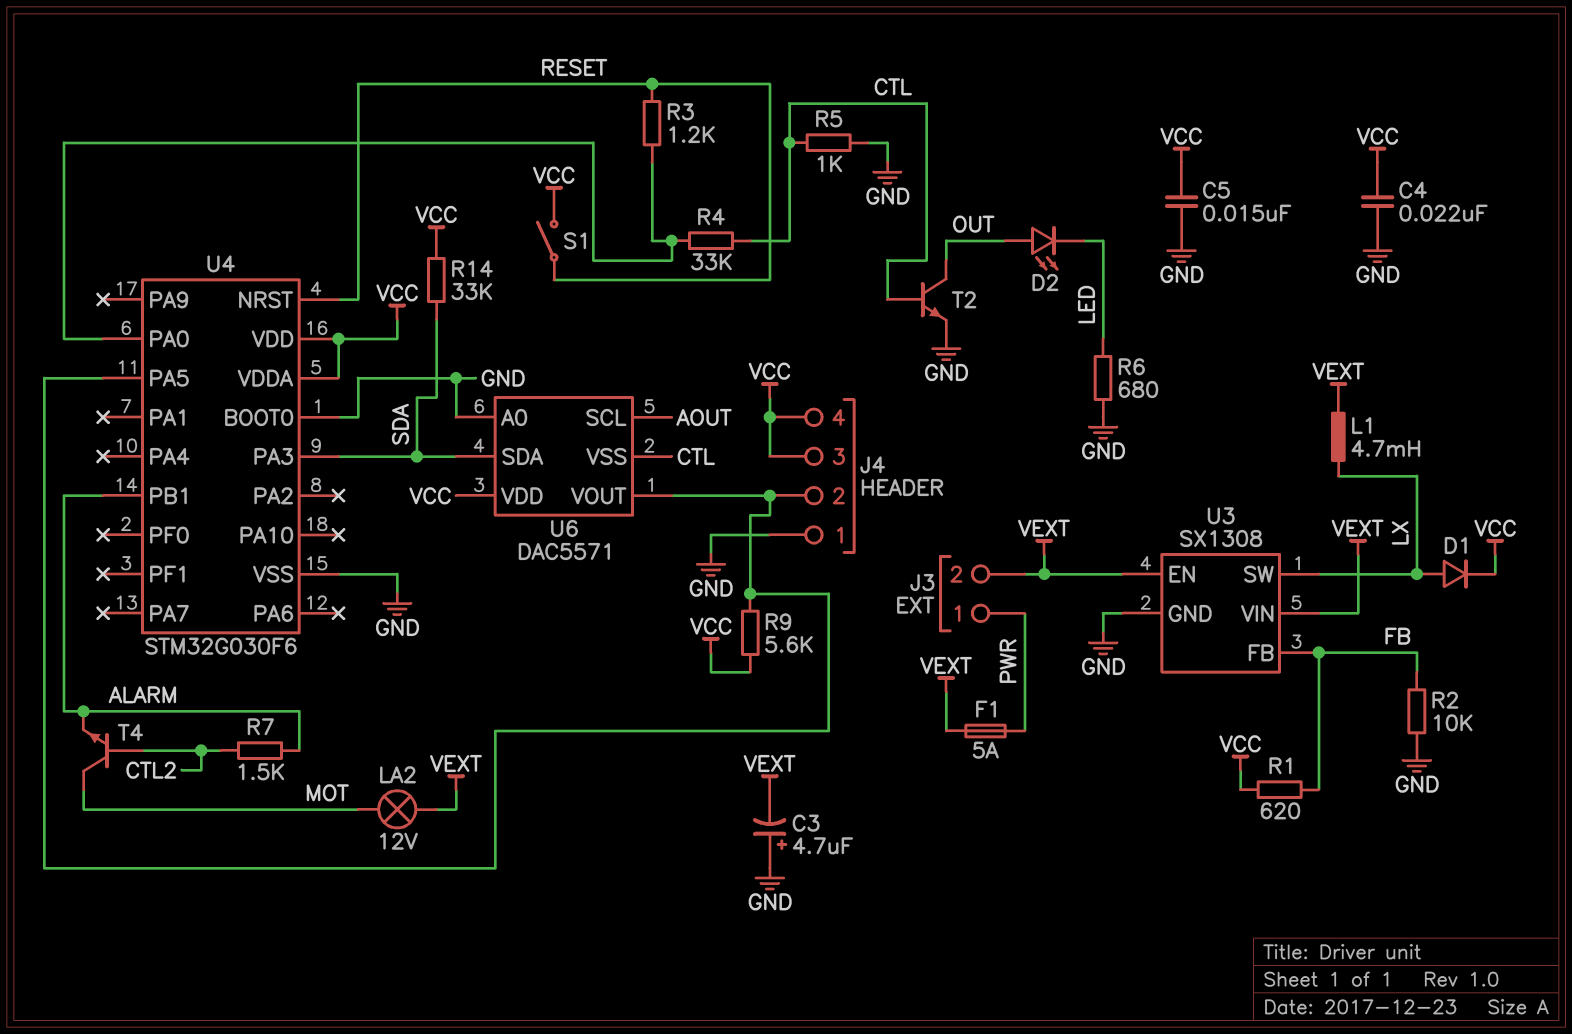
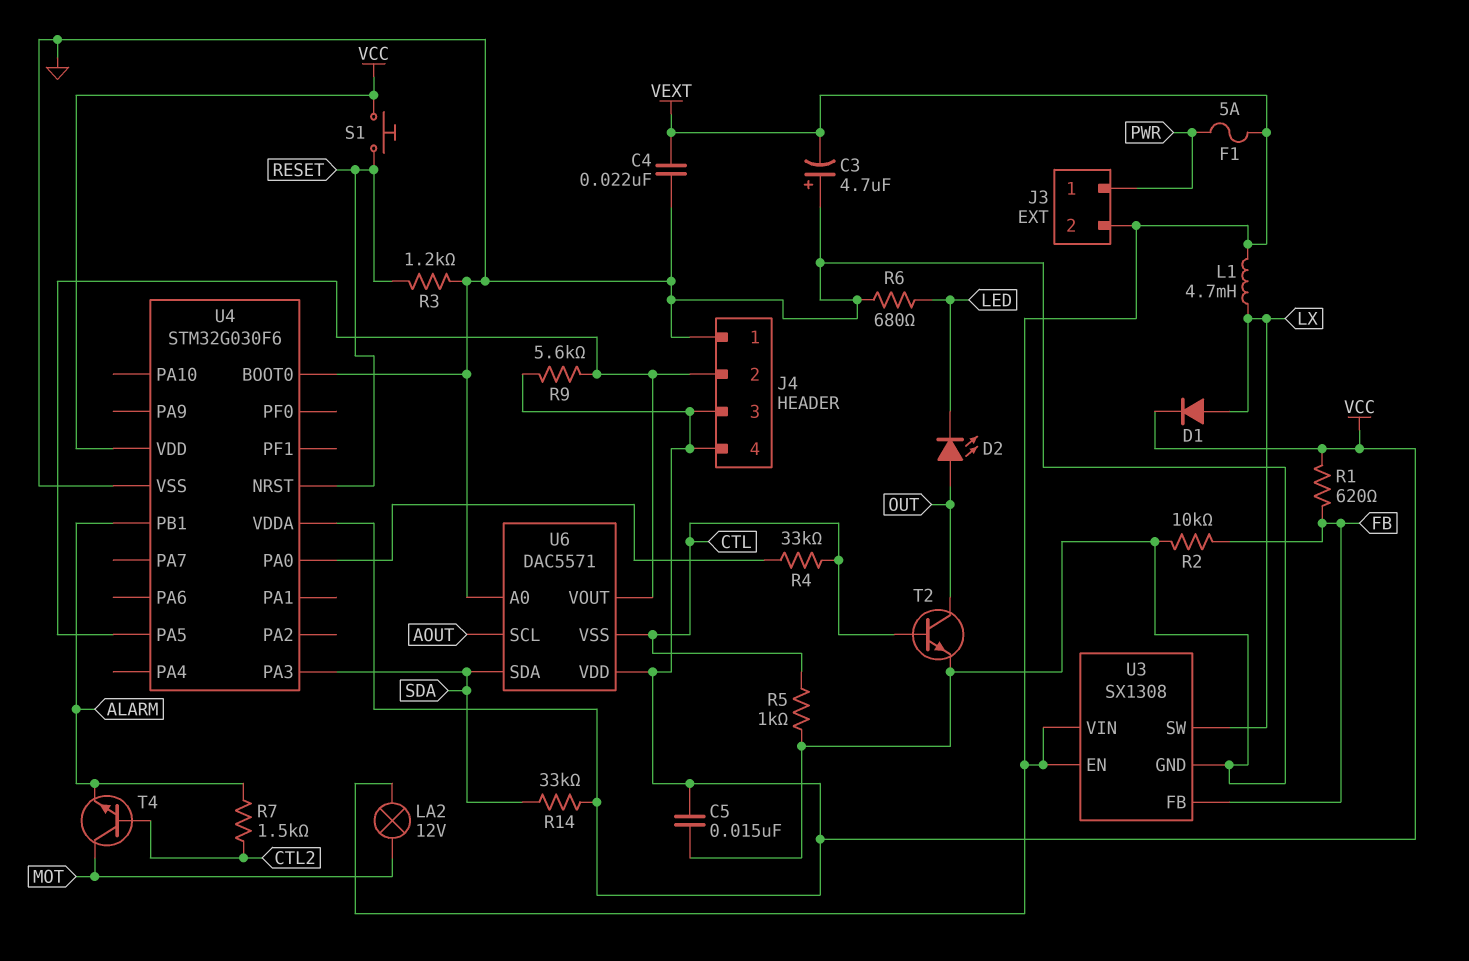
C4: 22nF (GND, VCC) -> 22nF (GND, VEXT)
R3: 1.2k (RESET, U4/PA0) -> 1.2k (GND, RESET)
S1: switch (RESET, VCC) -> button (RESET, VCC)

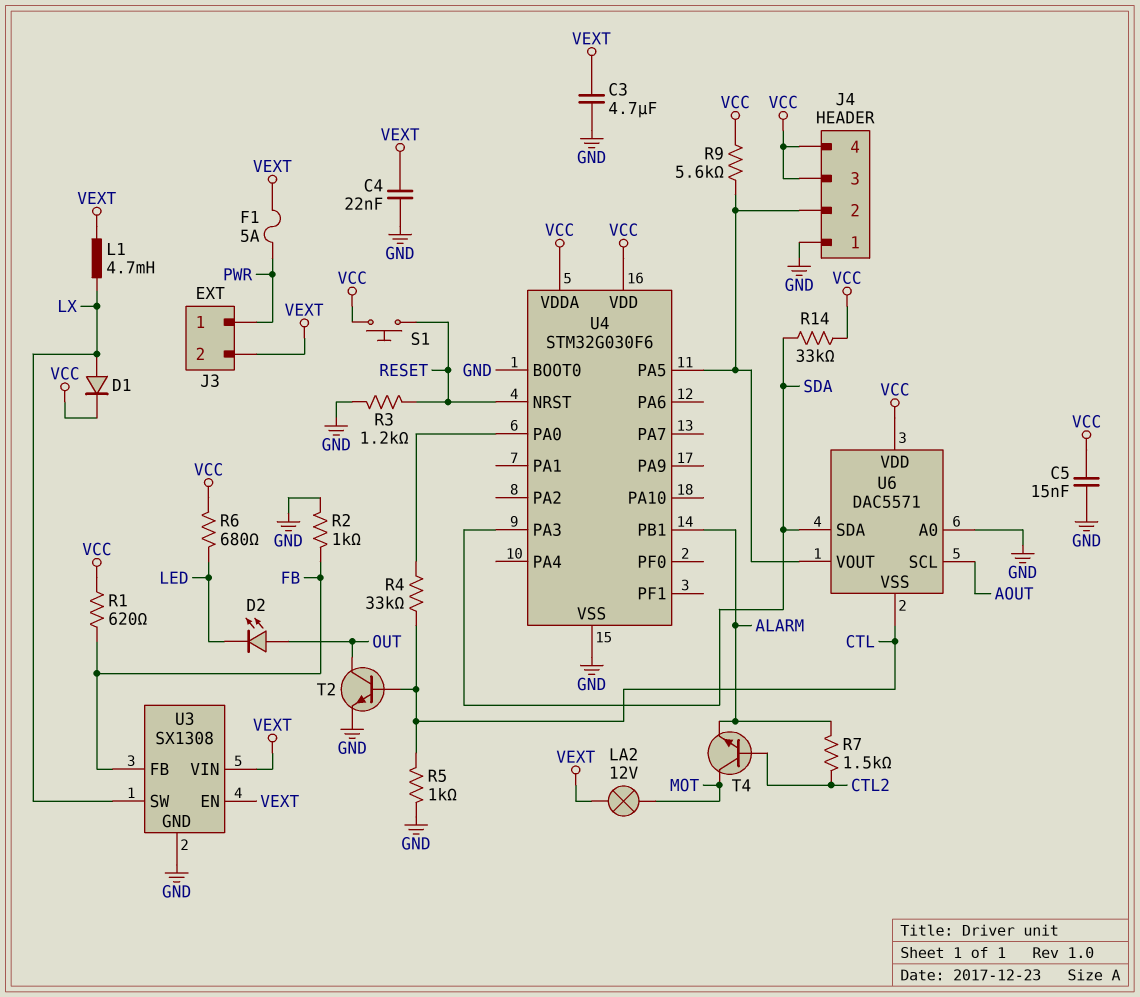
C3: 4.7uF (plus GND, minus VEXT) -> 4.7uF (GND, VEXT)
R2: 10k (FB, GND) -> 1k (FB, GND)
R6: 680 (GND, LED) -> 680 (LED, VCC)

